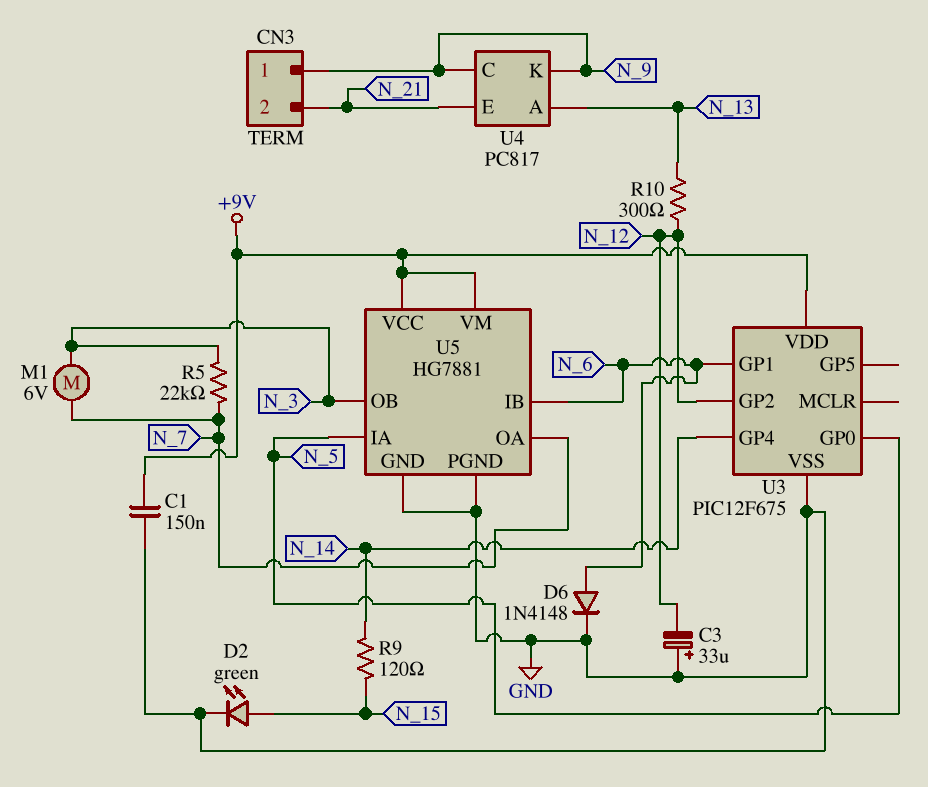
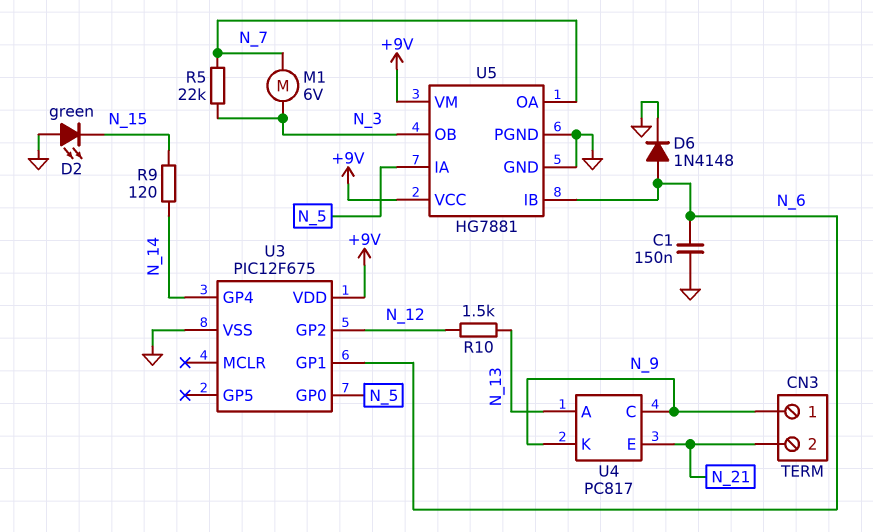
C1: 150nF (+9V, GND) -> 150nF (GND, N_6)
C3: 33uF (plus GND, minus N_12) -> none
D2: LED green (A N_15, K GND) -> LED green (A GND, K N_15)
R10: 300 (N_12, N_13) -> 1.5k (N_12, N_13)

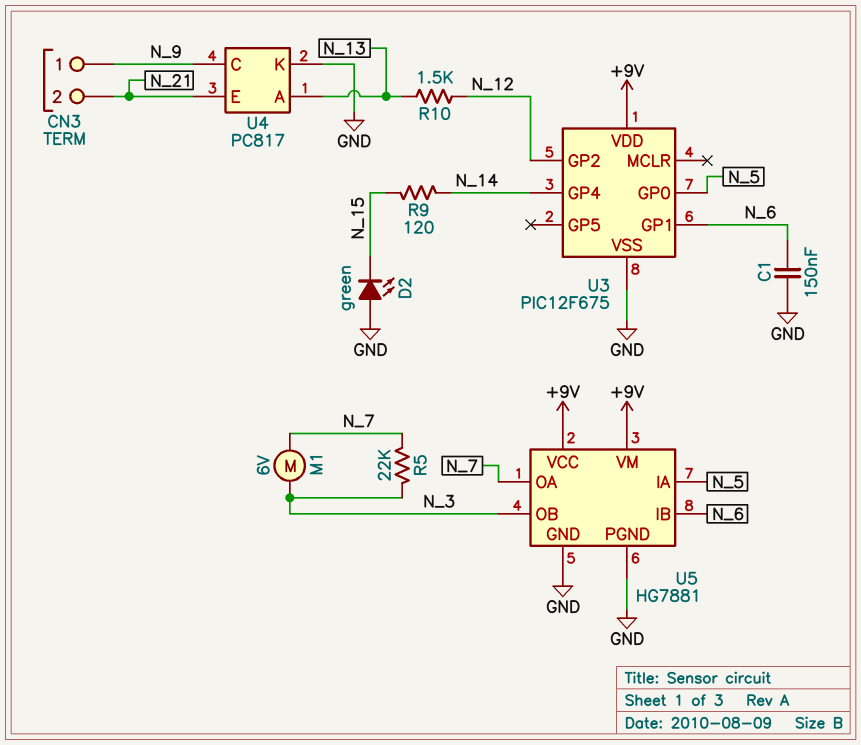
D6: diode 1N4148 (A N_6, K GND) -> none
U4 pin K: N_9 -> GND

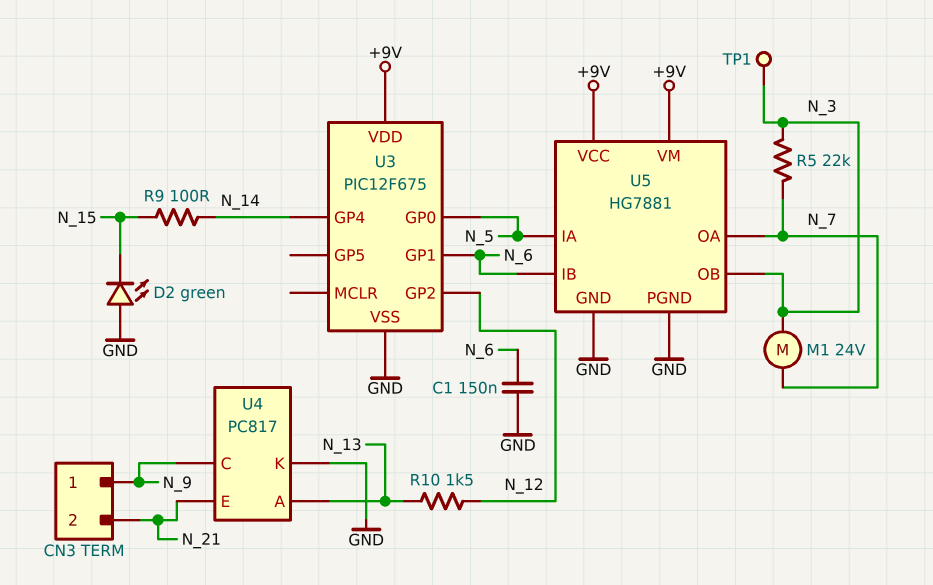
M1: motor 6V (N_3, N_7) -> motor 24V (N_3, N_7)
R9: 120 (N_14, N_15) -> 100 (N_14, N_15)
TP1: none -> test point (N_3)

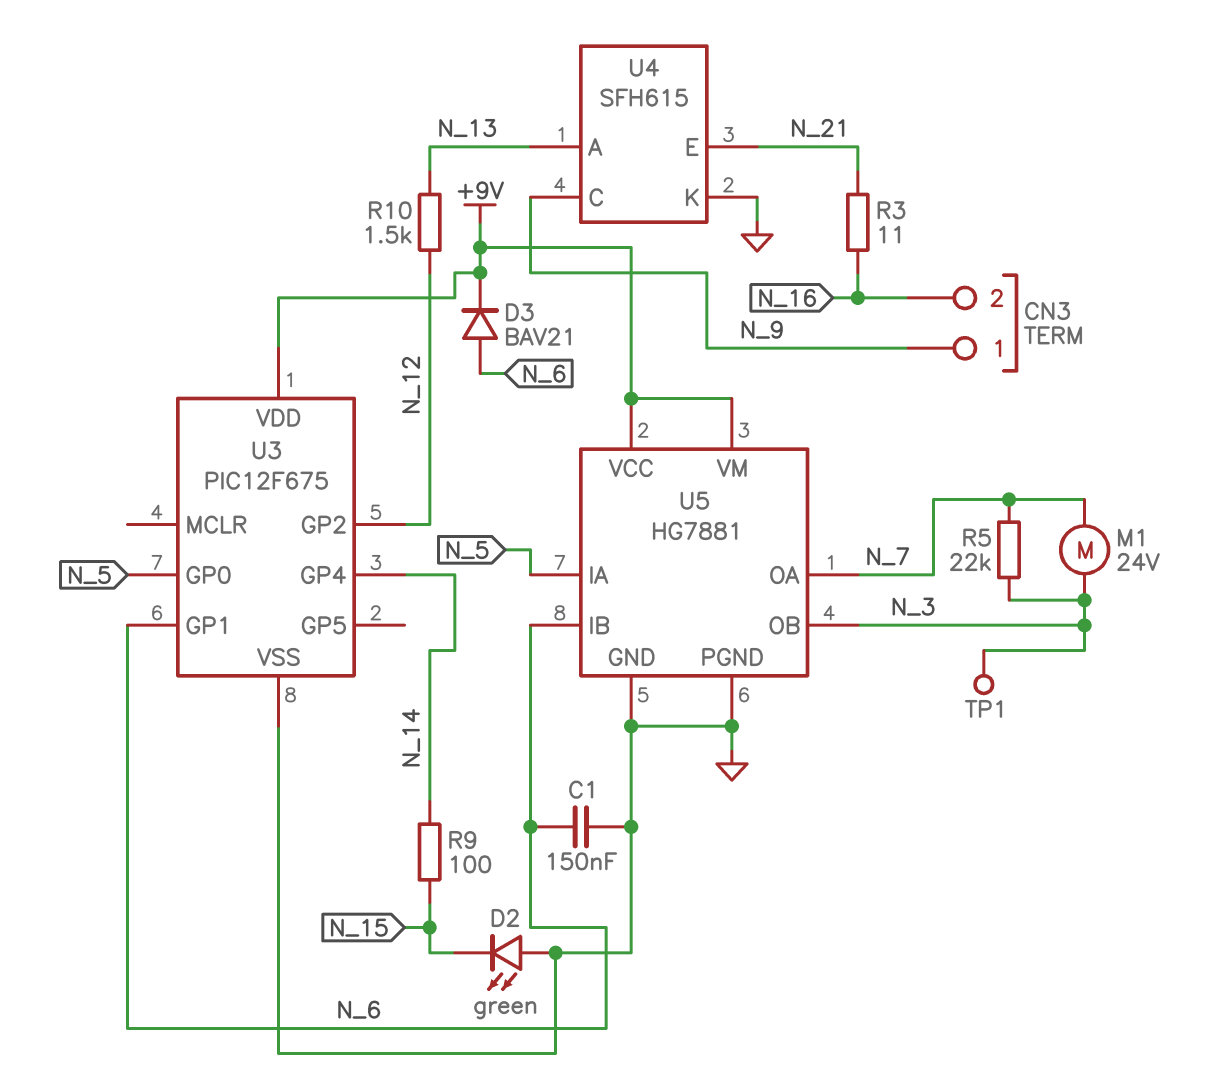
CN3 pin 2: N_21 -> N_16
D3: none -> diode BAV21 (A N_6, K +9V)
R3: none -> 11 (N_16, N_21)
U4: PC817 -> SFH615

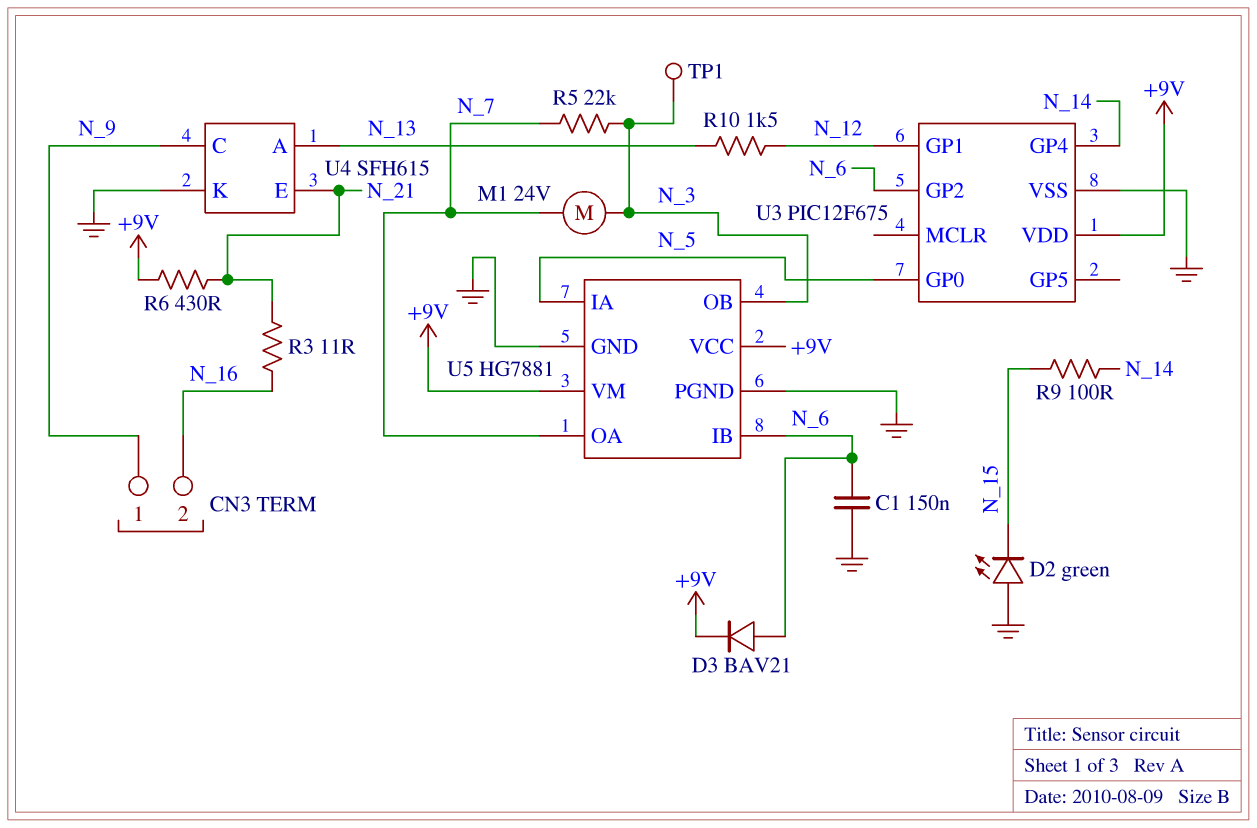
R6: none -> 430 (+9V, N_21)
U3 pin GP1: N_6 -> N_12
U3 pin GP2: N_12 -> N_6

